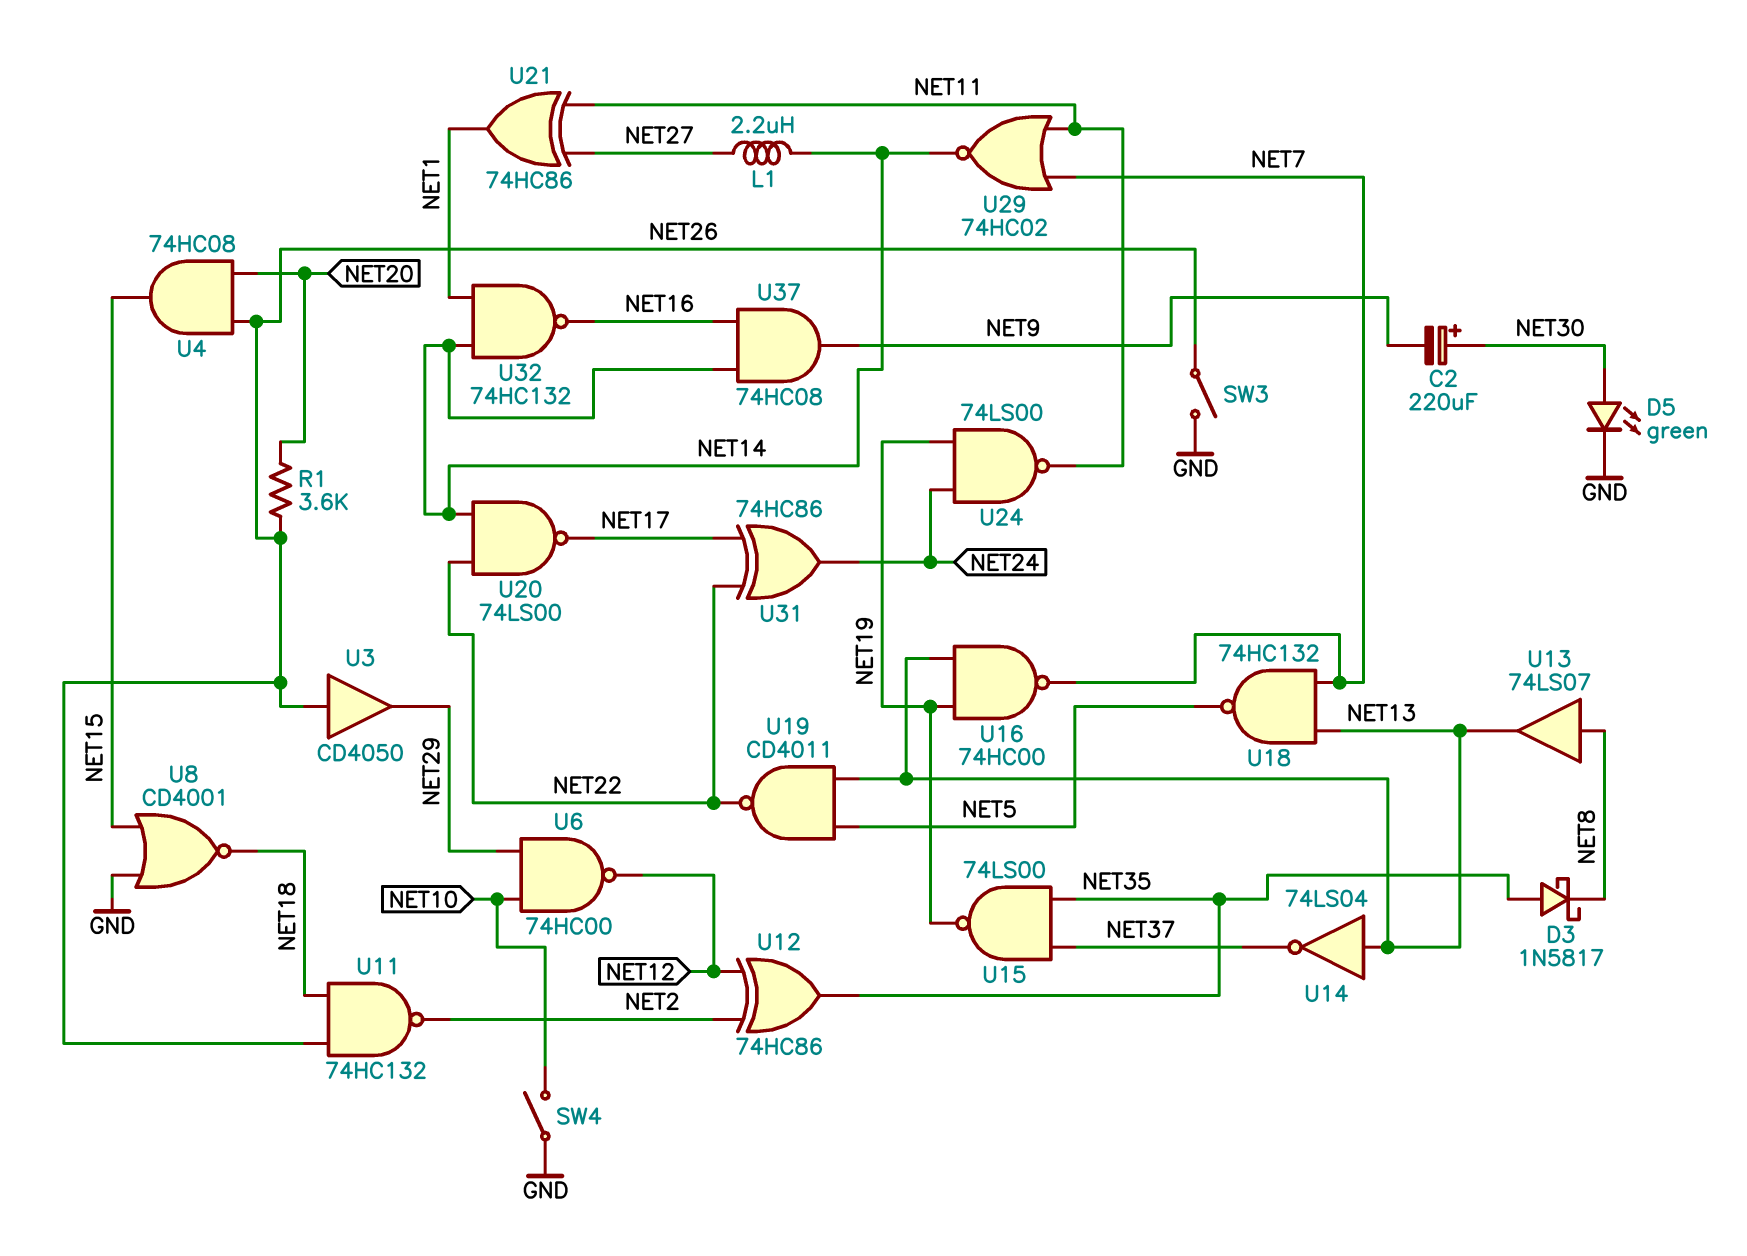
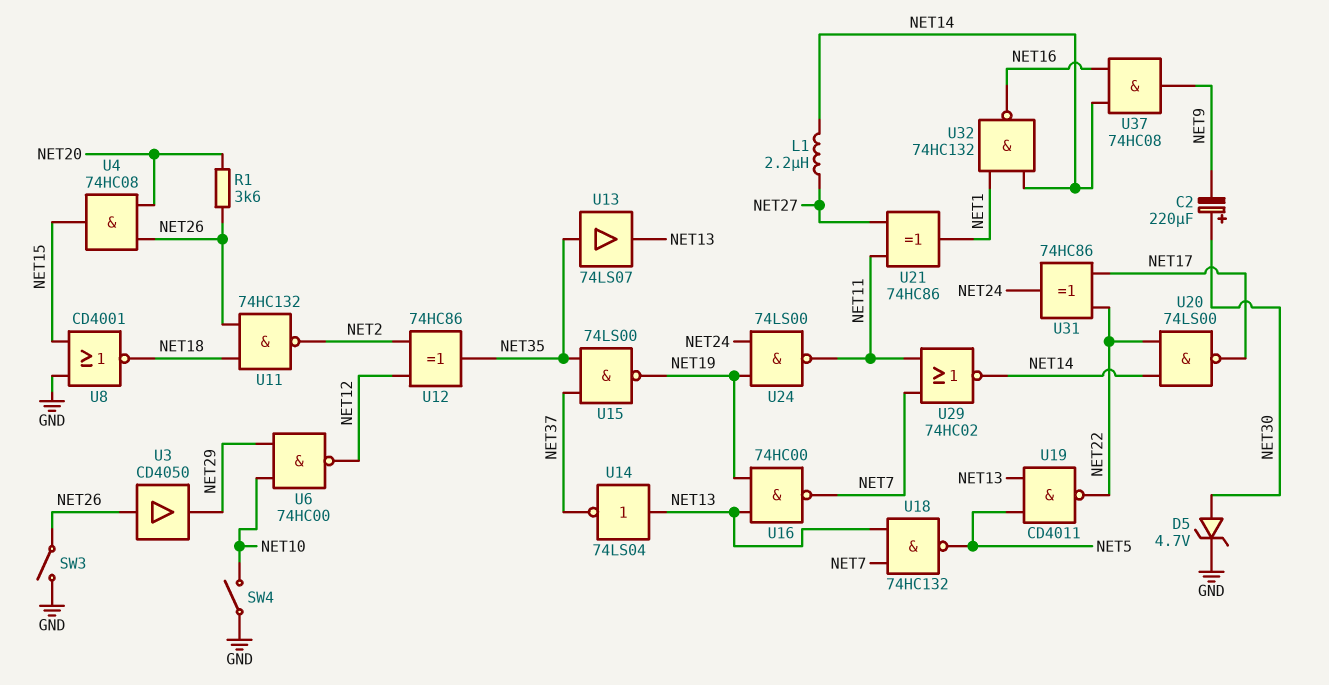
D3: schottky 1N5817 (A NET35, K NET8) -> none
D5: LED green (A NET30, K GND) -> zener 4.7V (A NET30, K GND)
U13: buffer 74LS07 (in NET8, out NET13) -> buffer 74LS07 (in NET35, out NET13)

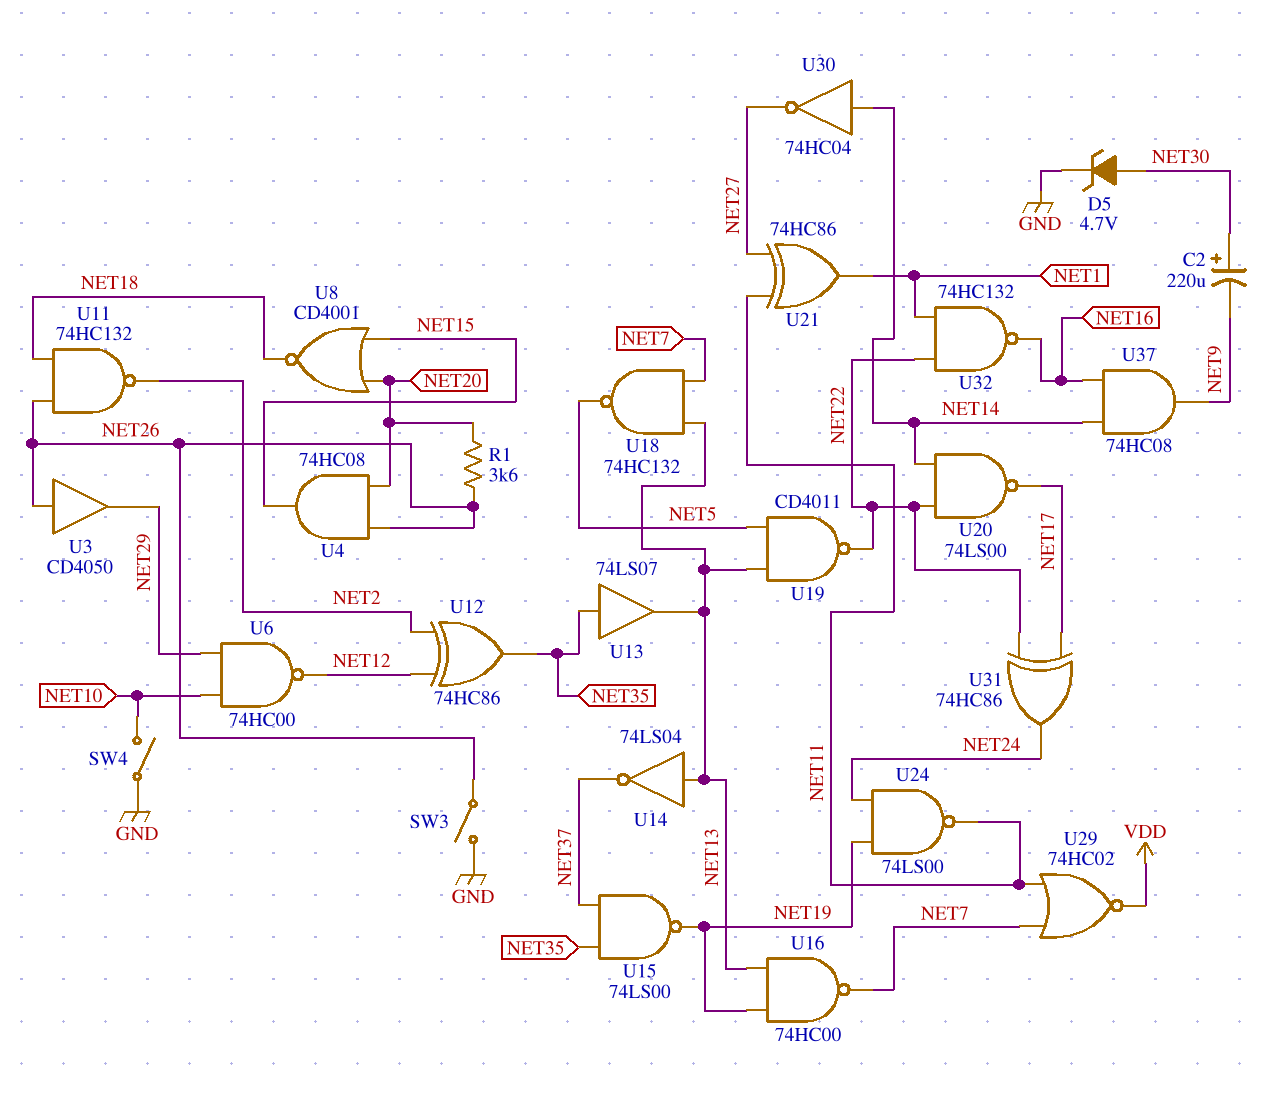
L1: 2.2uH (NET14, NET27) -> none
U8: NOR CD4001 (in GND, in NET15, out NET18) -> NOR CD4001 (in NET15, in NET20, out NET18)
U29: NOR 74HC02 (in NET7, in NET11, out NET14) -> NOR 74HC02 (in NET7, in NET11, out VDD)
U30: none -> NOT 74HC04 (in NET14, out NET27)
U32: NAND 74HC132 (in NET1, in NET14, out NET16) -> NAND 74HC132 (in NET1, in NET22, out NET16)

